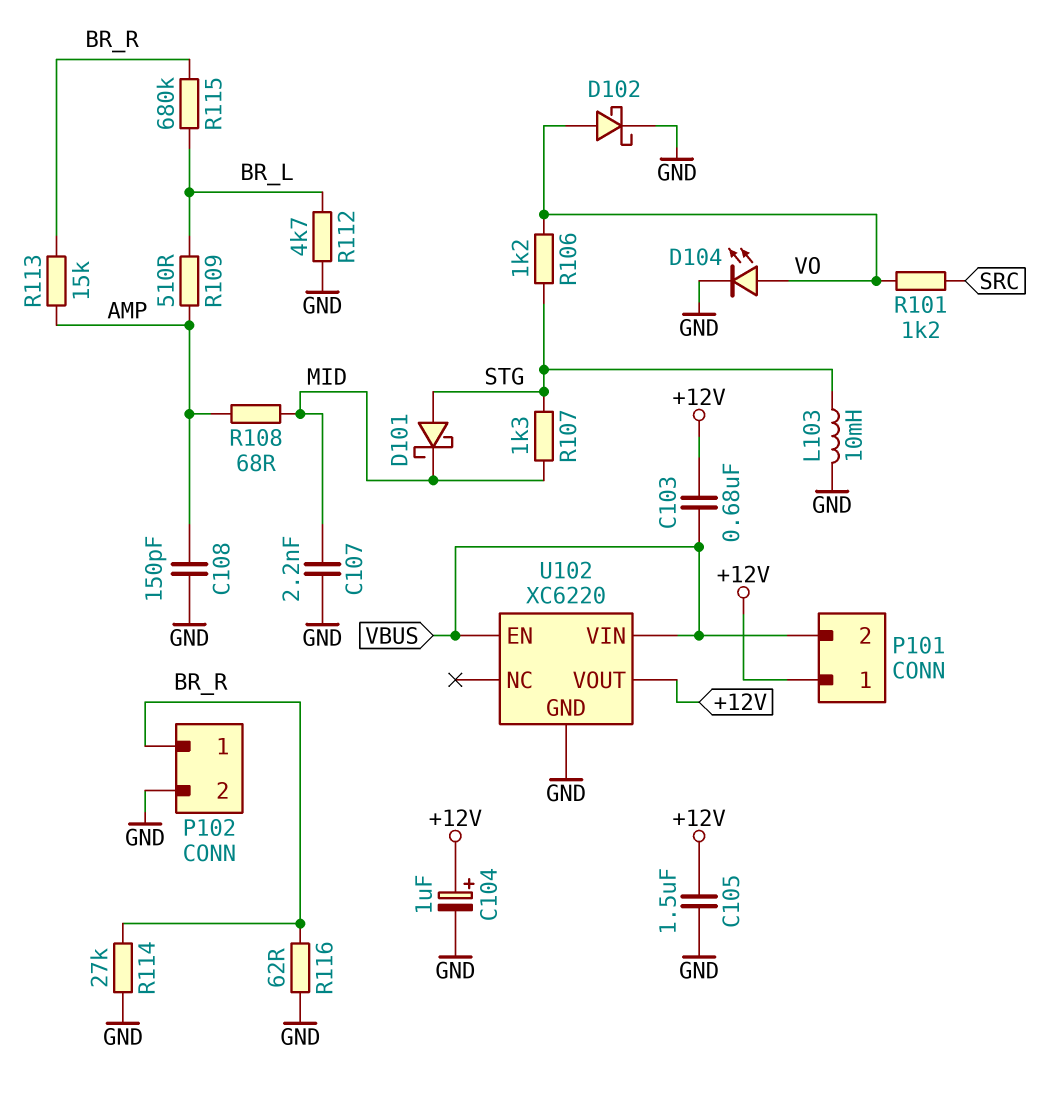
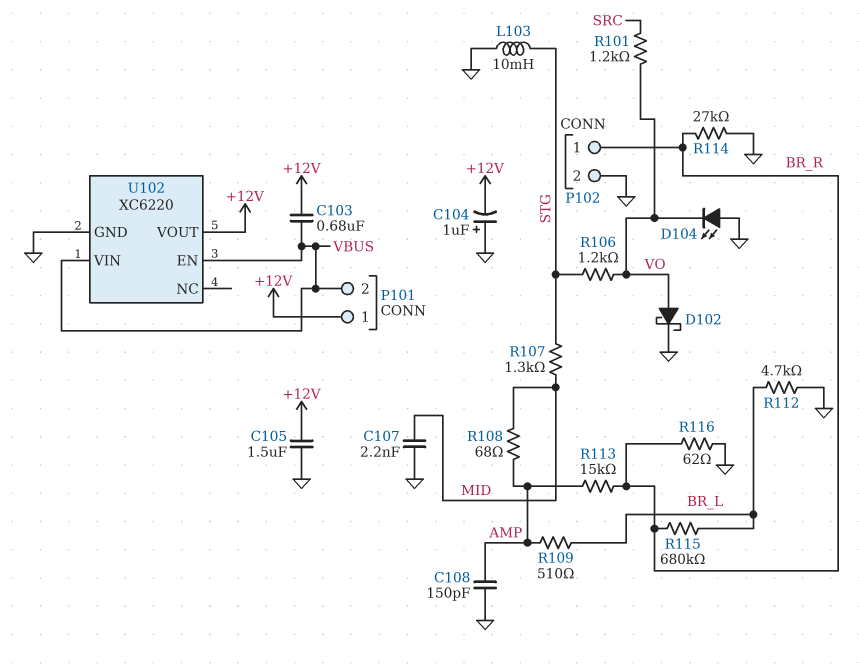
C104: 1uF (plus +12V, minus GND) -> 1uF (plus GND, minus +12V)
D101: schottky (A STG, K MID) -> none
D104: LED (A VO, K GND) -> LED (A GND, K VO)

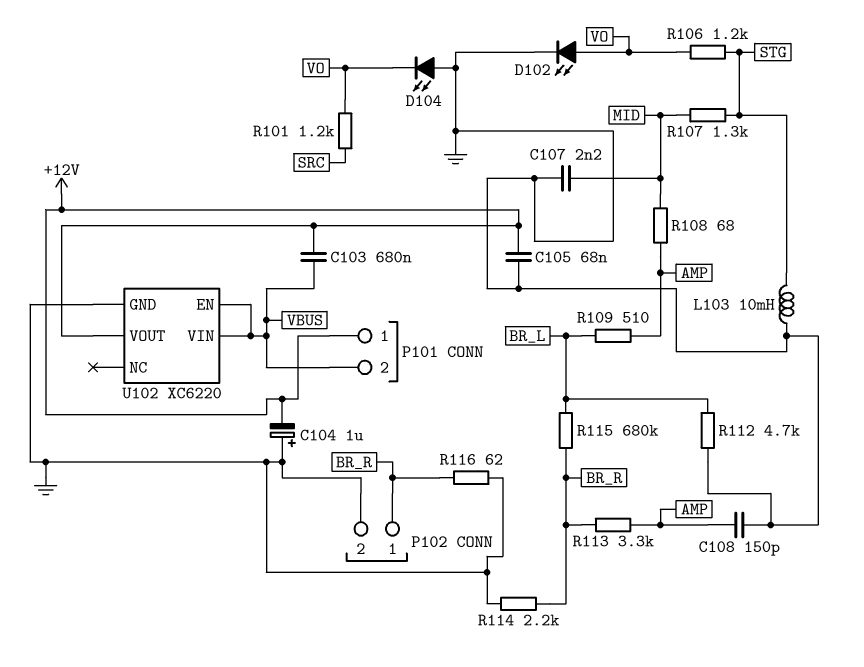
C105: 1.5uF (+12V, GND) -> 68nF (+12V, GND)
D102: schottky (A VO, K GND) -> LED (A VO, K GND)
R113: 15k (AMP, BR_R) -> 3.3k (AMP, BR_R)
R114: 27k (BR_R, GND) -> 2.2k (BR_R, GND)

